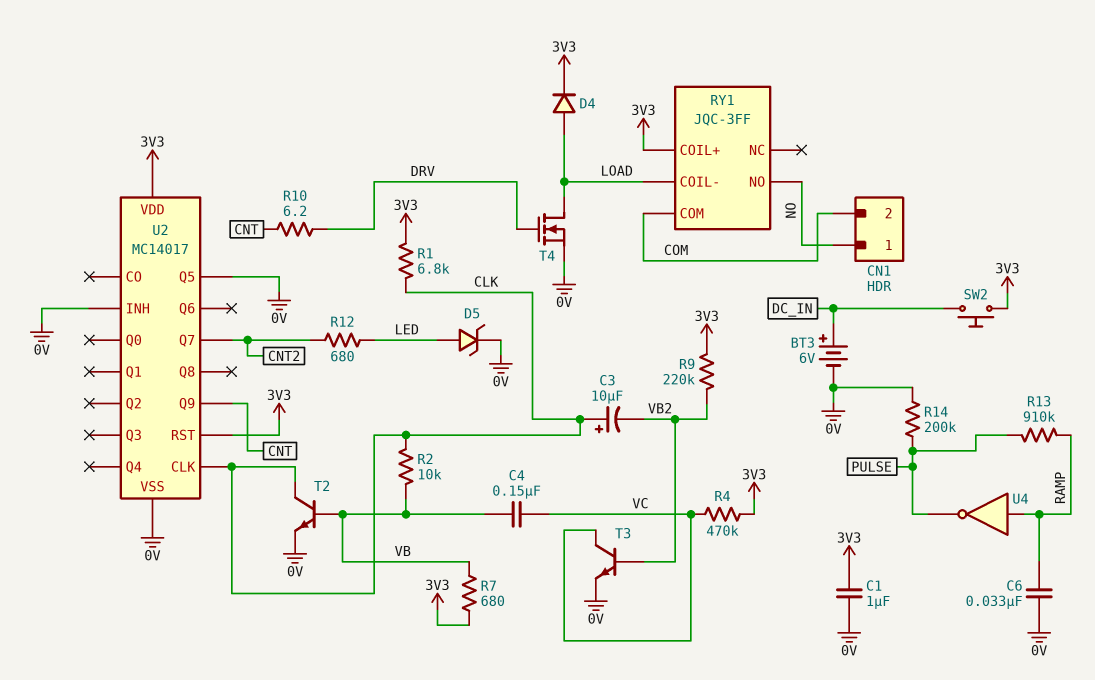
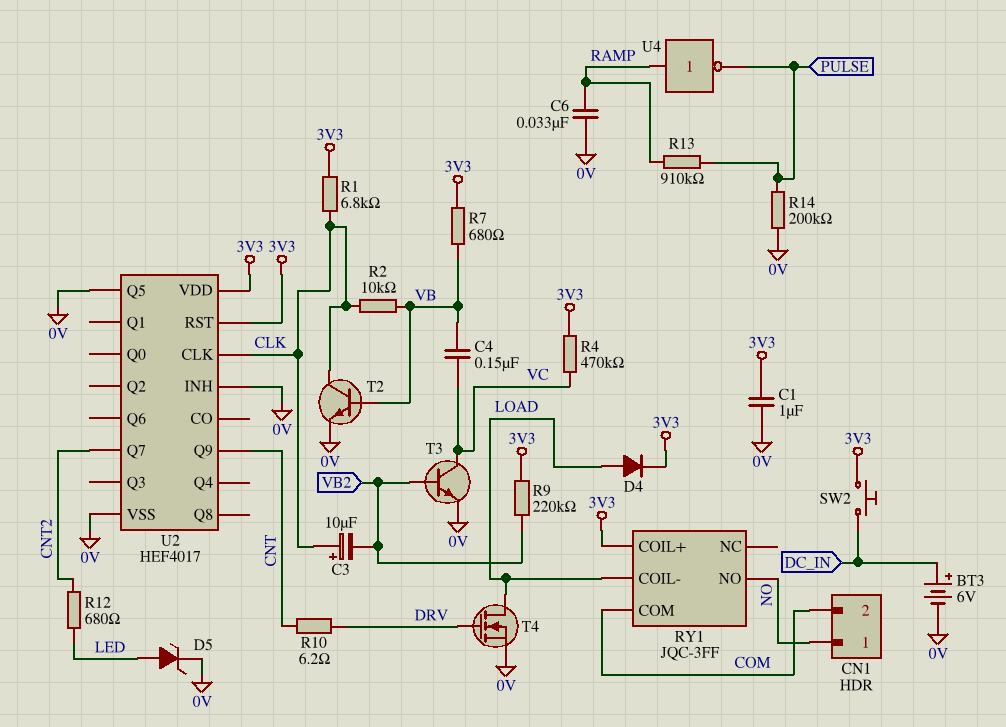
U2: MC14017 -> HEF4017

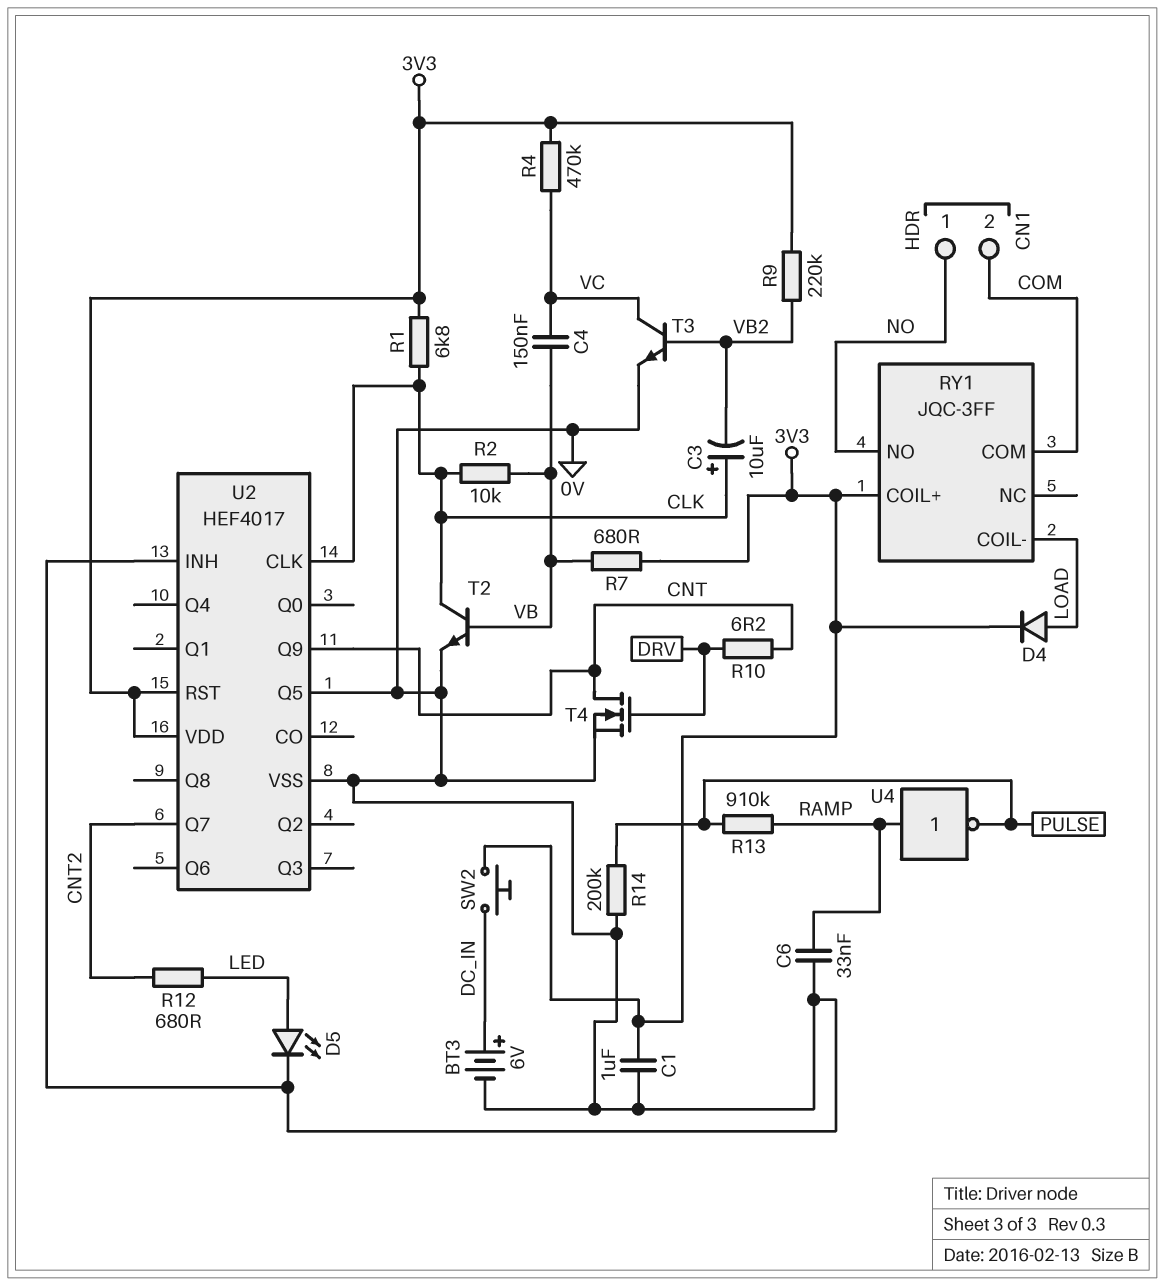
D5: zener (A LED, K 0V) -> LED (A LED, K 0V)
T4: NMOS (G DRV, D LOAD, S 0V) -> NMOS (G DRV, D CNT, S 0V)

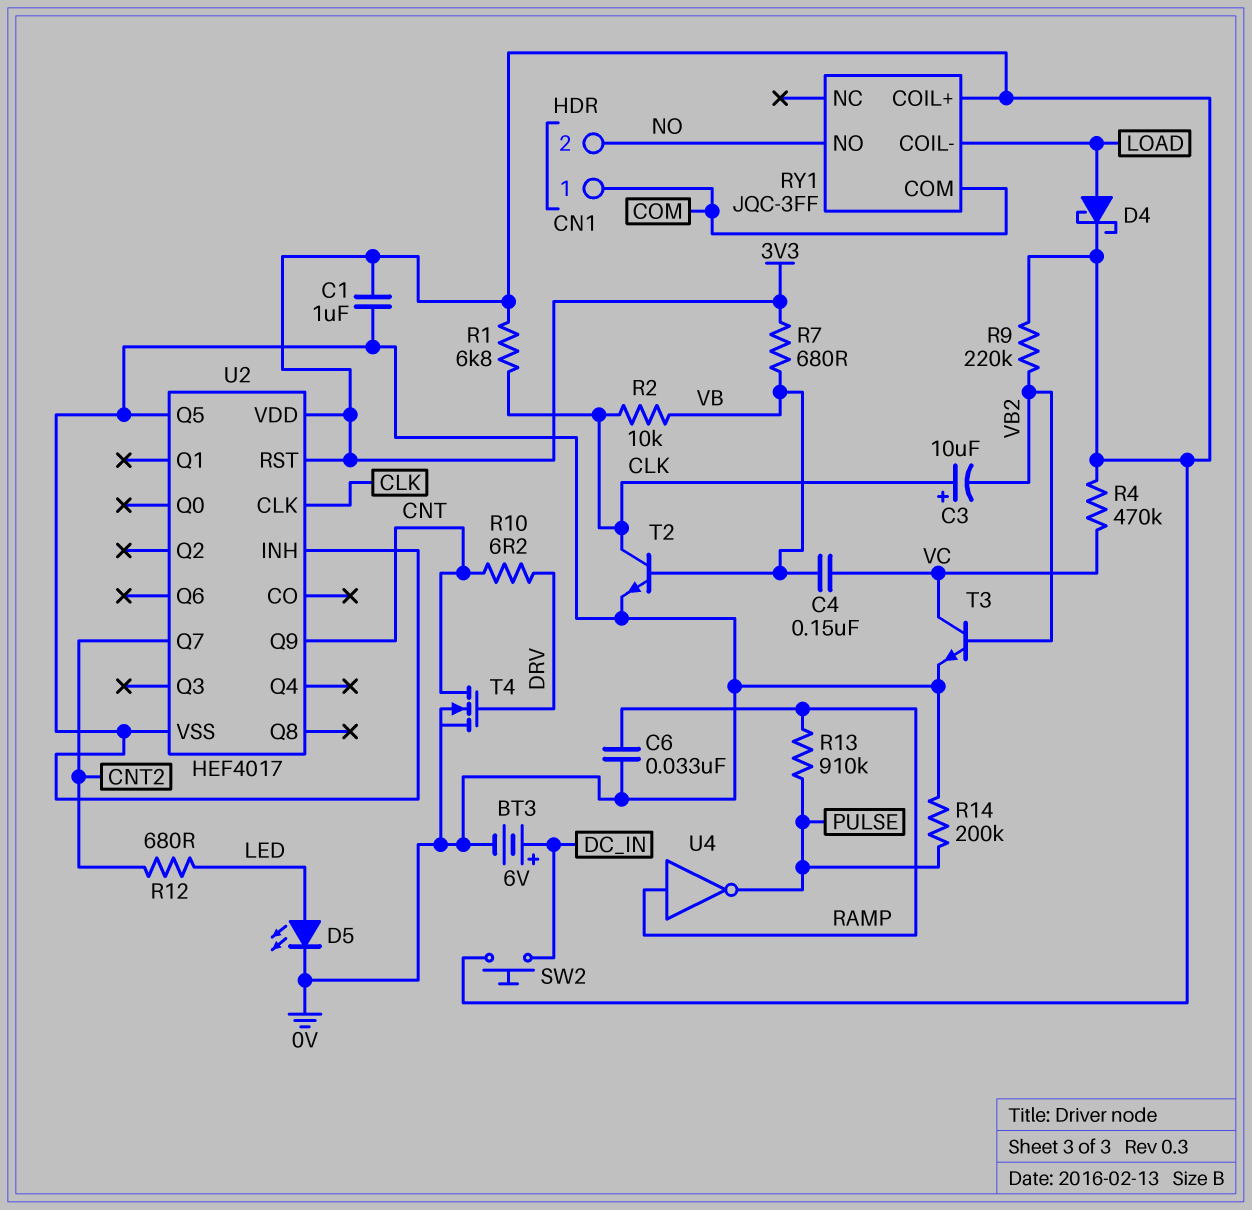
CN1 pin 1: NO -> COM
CN1 pin 2: COM -> NO
D4: diode (A LOAD, K 3V3) -> schottky (A LOAD, K 3V3)

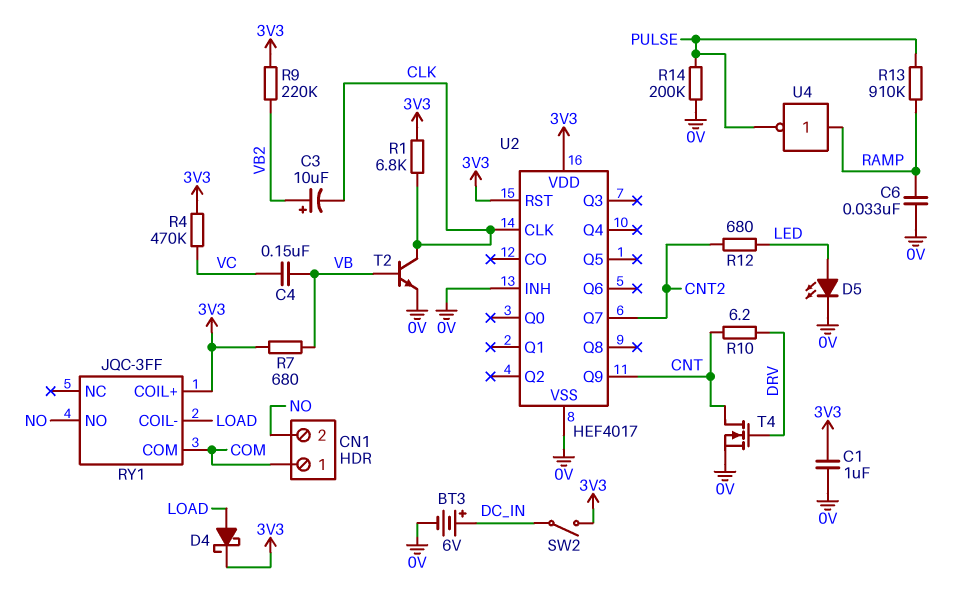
C3: 10uF (plus CLK, minus VB2) -> 10uF (plus VB2, minus CLK)
R2: 10k (CLK, VB) -> none
SW2: button (3V3, DC_IN) -> switch (3V3, DC_IN)
T3: NPN (B VB2, C VC, E 0V) -> none
U2 pin Q5: 0V -> none

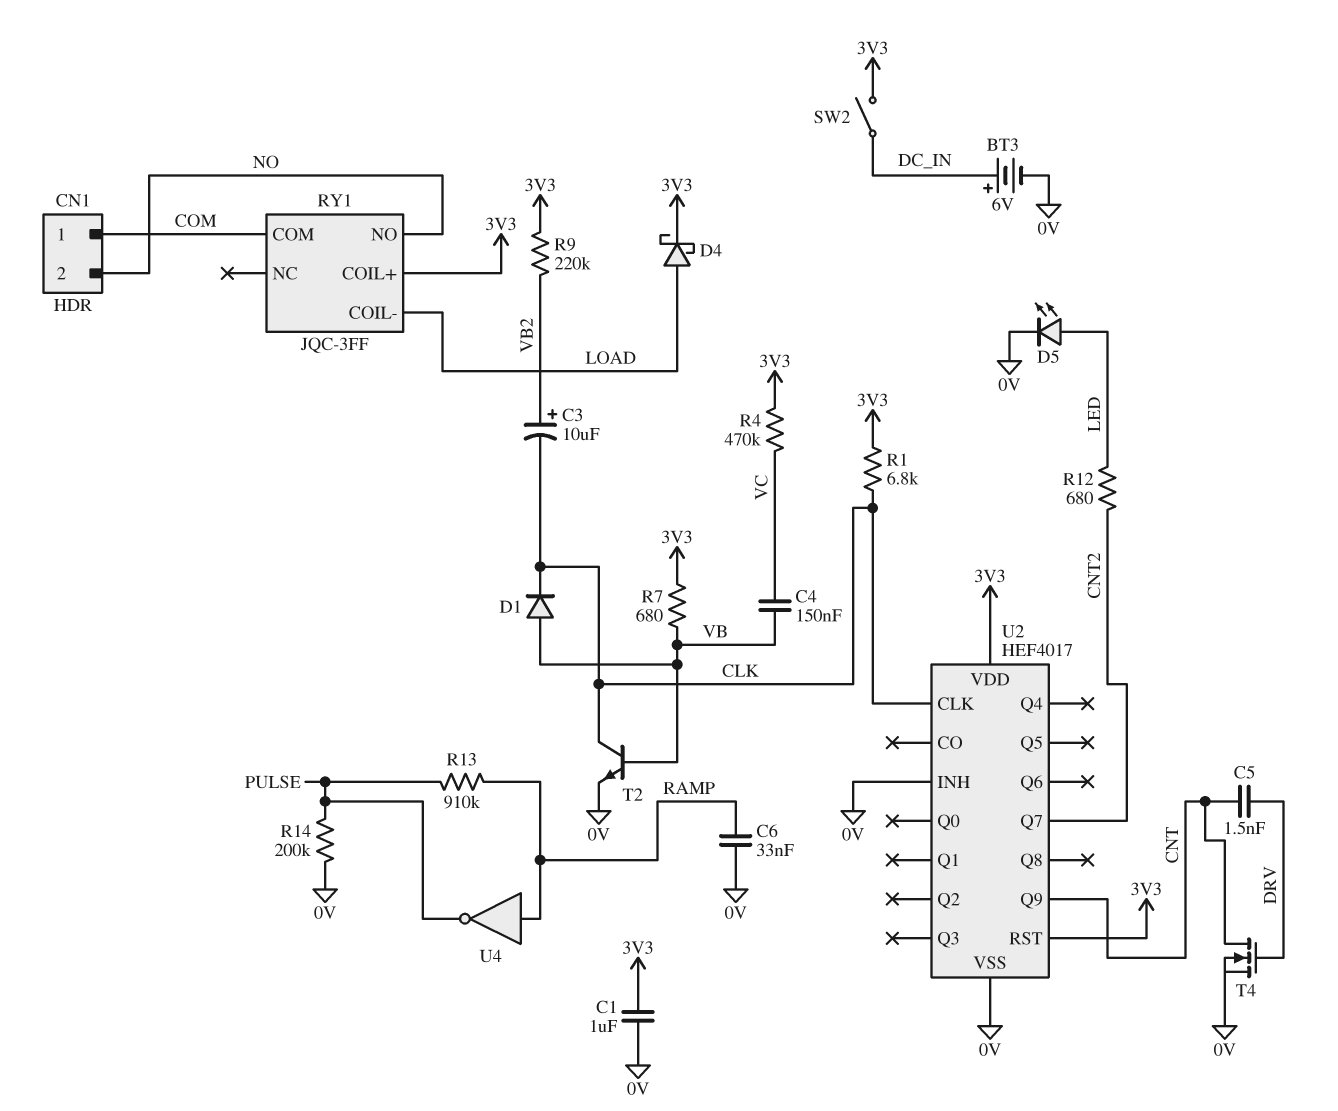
C5: none -> 1.5nF (CNT, DRV)
D1: none -> diode (A VB, K CLK)
R10: 6.2 (CNT, DRV) -> none

